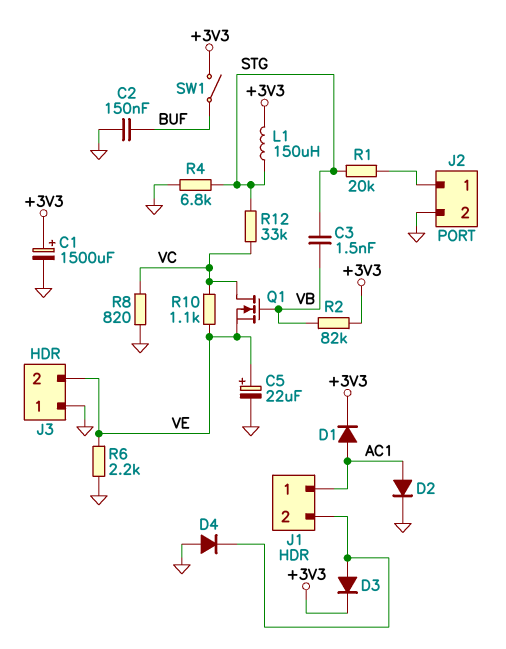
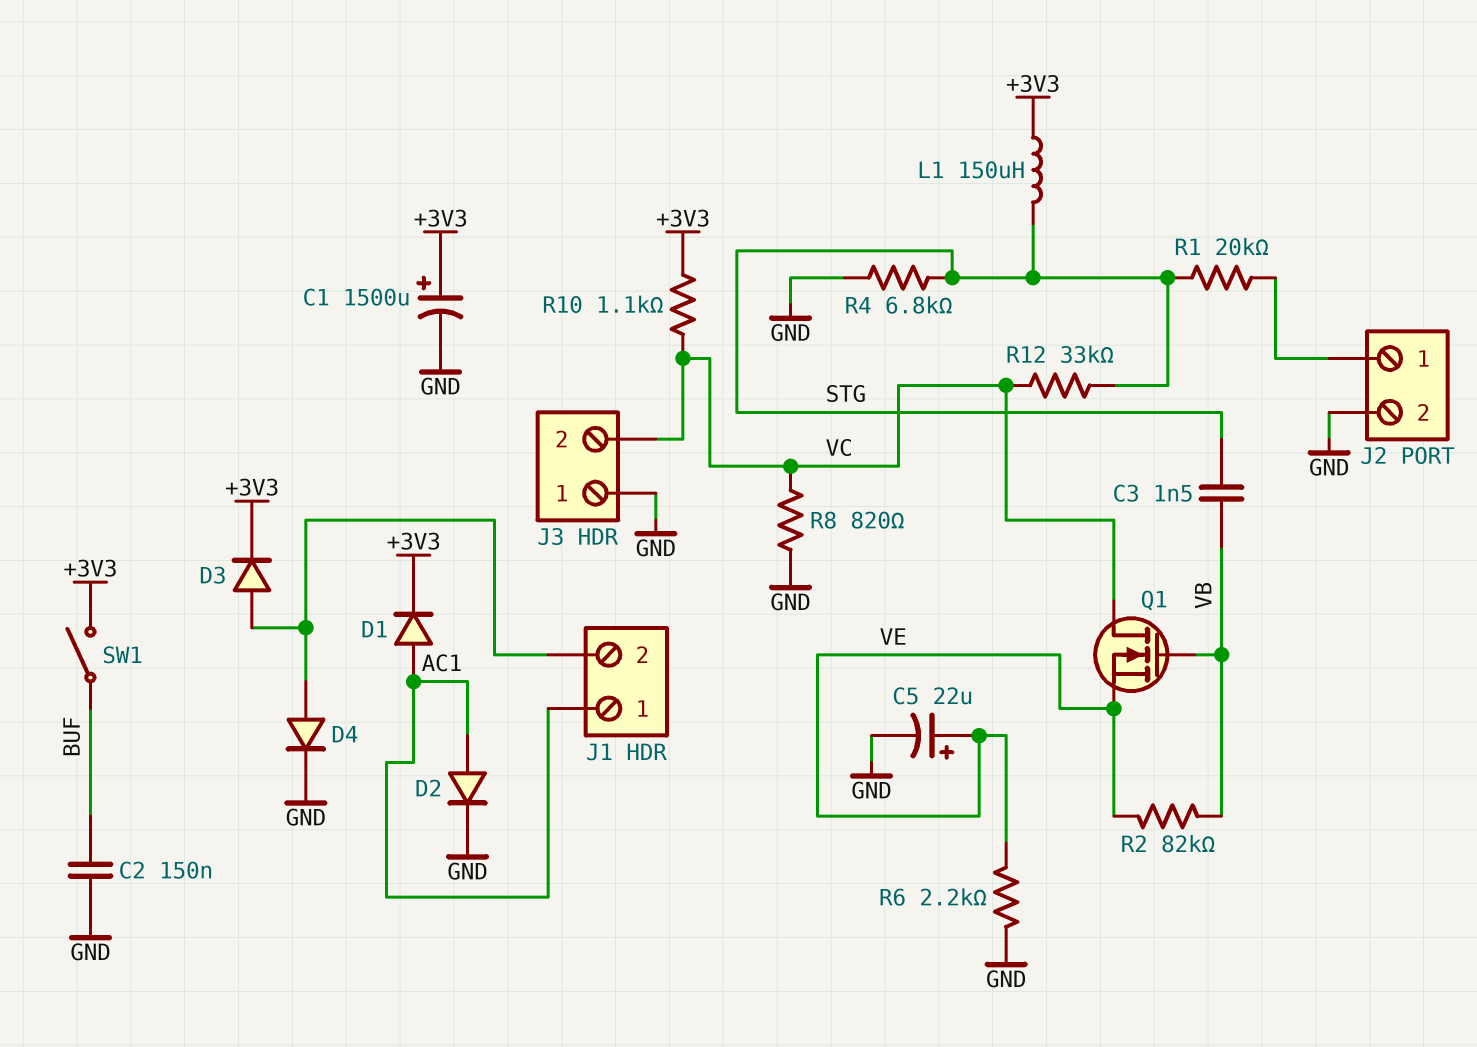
D4: diode (A GND, K J1/2) -> diode (A J1/2, K GND)
J3 pin 2: VE -> VC
R2: 82k (+3V3, VB) -> 82k (VB, VE)
R10: 1.1k (VC, VE) -> 1.1k (+3V3, VC)

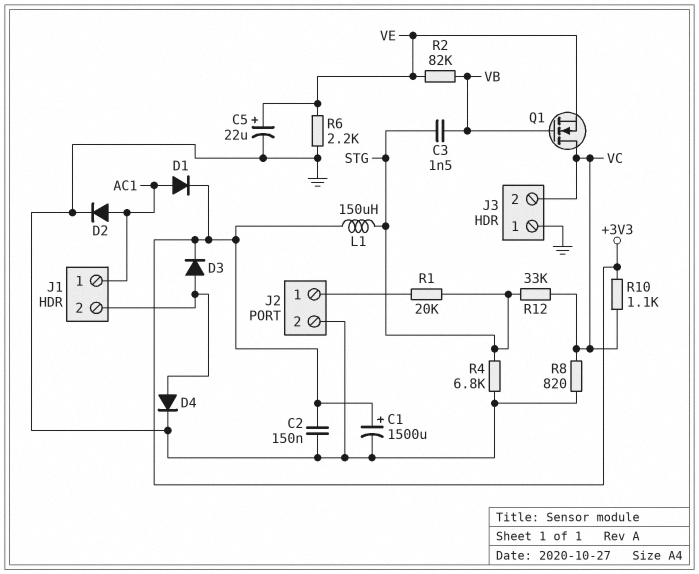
C2: 150nF (BUF, GND) -> 150nF (+3V3, GND)
SW1: switch (+3V3, BUF) -> none

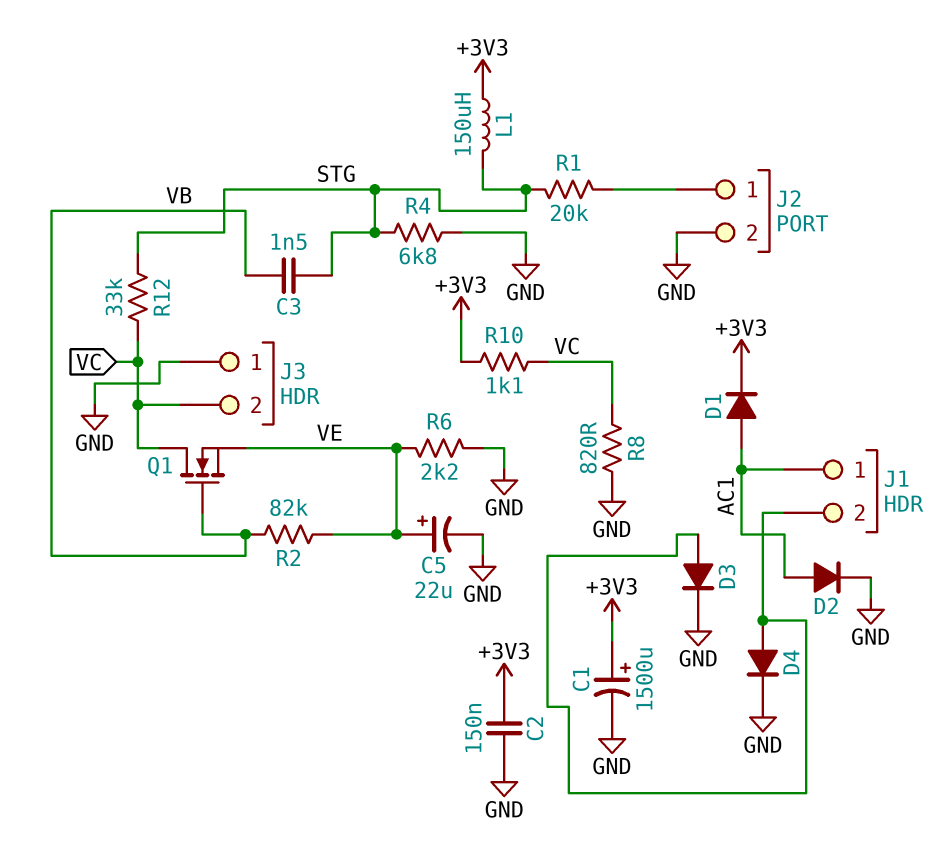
D3: diode (A J1/2, K +3V3) -> diode (A J1/2, K GND)

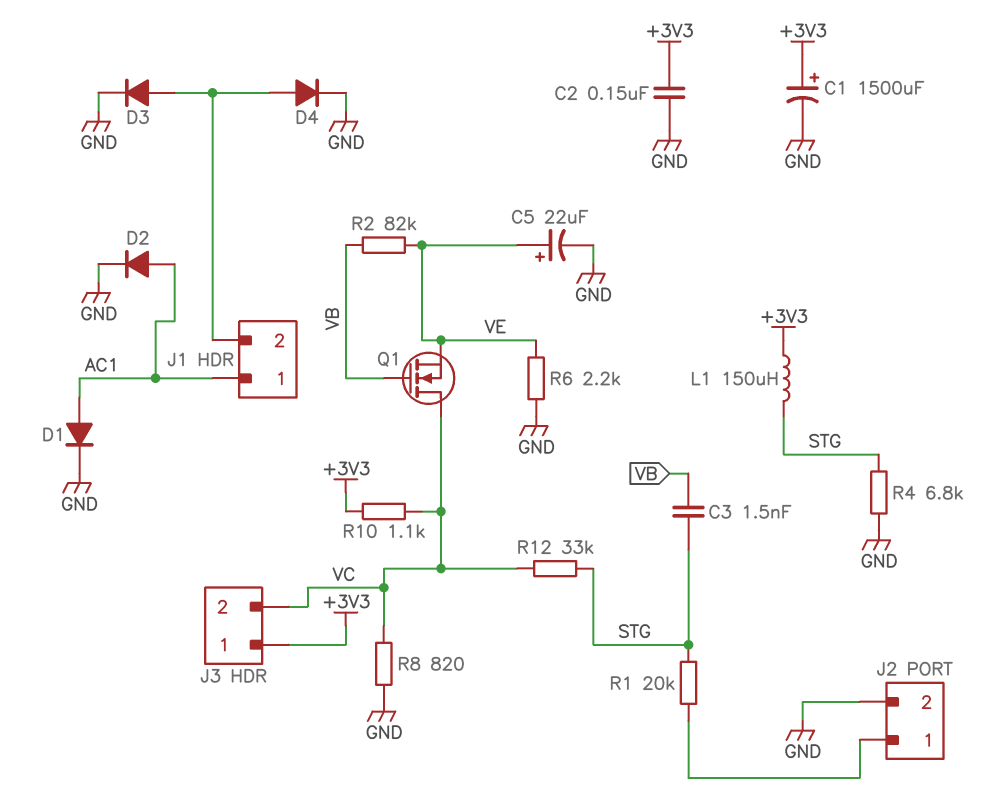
D1: diode (A AC1, K +3V3) -> diode (A AC1, K GND)
J3 pin 1: GND -> +3V3

